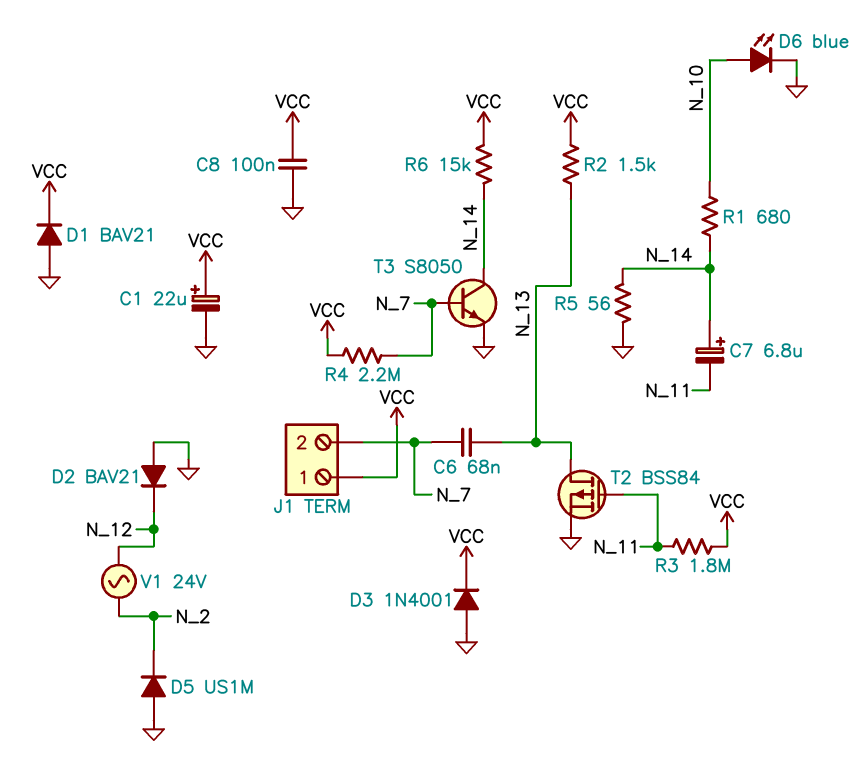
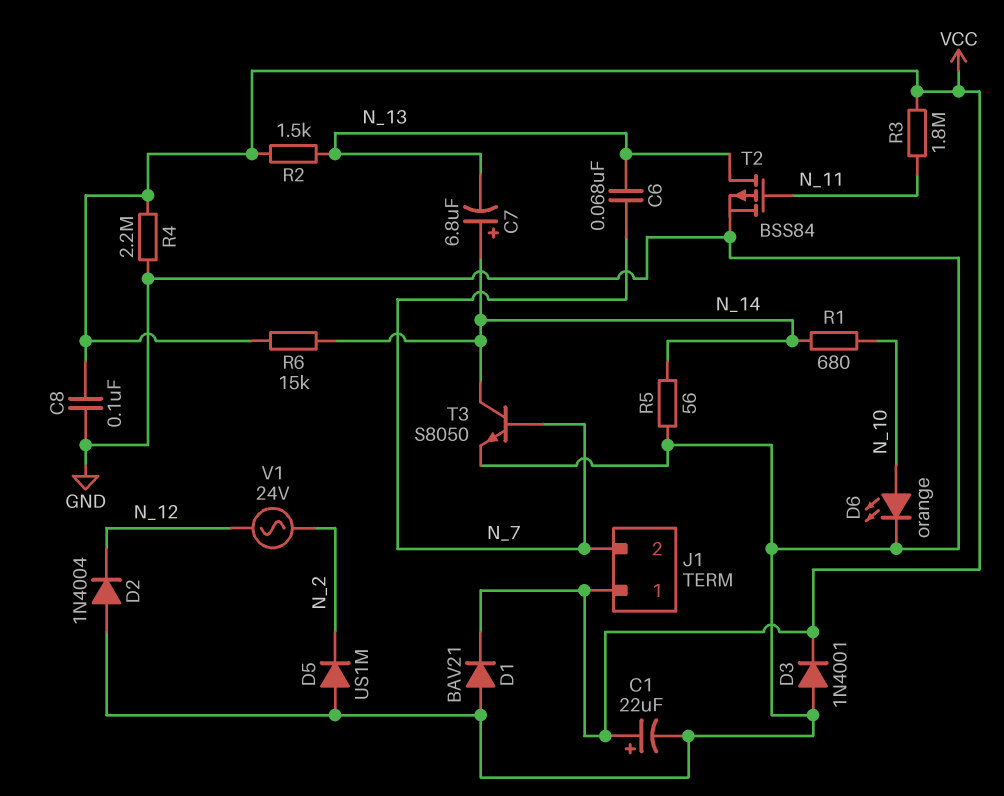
C7: 6.8uF (plus N_14, minus N_11) -> 6.8uF (plus N_14, minus N_13)
D2: diode BAV21 (A GND, K N_12) -> diode 1N4004 (A GND, K N_12)
D6: LED blue (A N_10, K GND) -> LED orange (A N_10, K GND)
R4: 2.2M (N_7, VCC) -> 2.2M (GND, VCC)

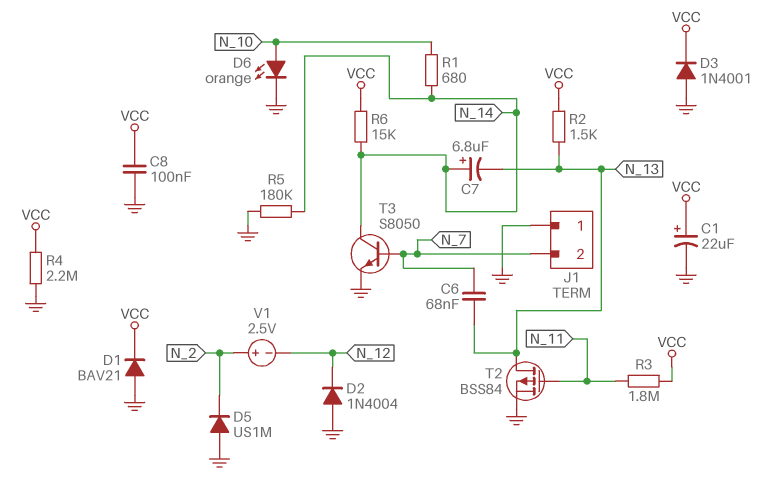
J1 pin 1: VCC -> GND
R5: 56 (GND, N_14) -> 180k (GND, N_14)
V1: AC 24V (N_2, N_12) -> 2.5V (plus N_2, minus N_12)

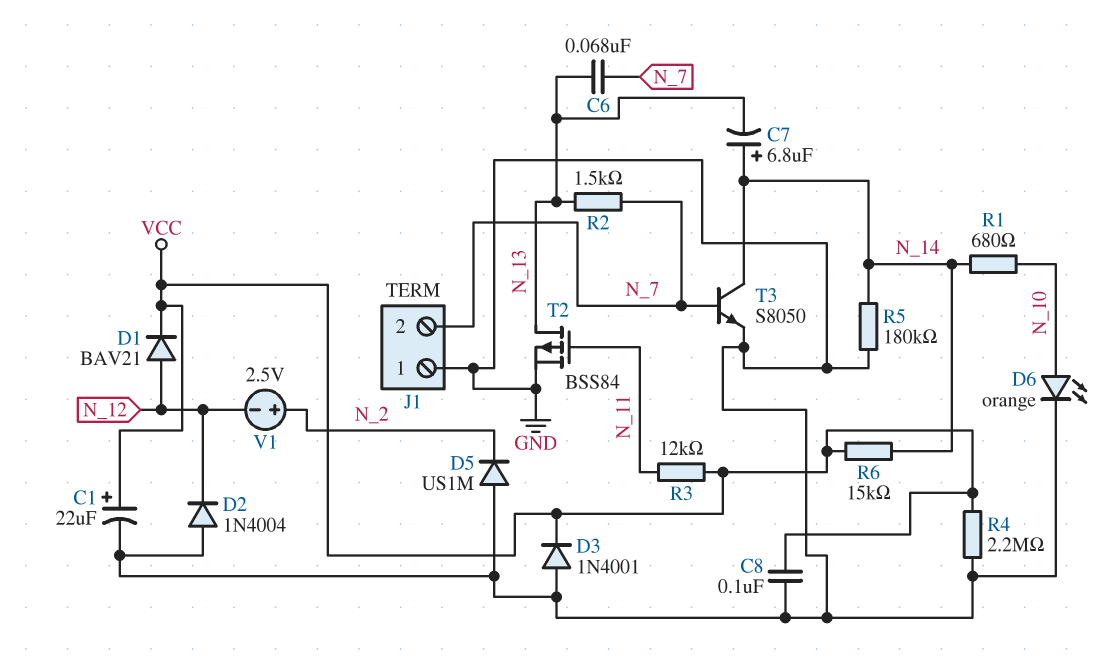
D1: diode BAV21 (A GND, K VCC) -> diode BAV21 (A N_12, K VCC)
R2: 1.5k (N_13, VCC) -> 1.5k (N_7, N_13)
R3: 1.8M (N_11, VCC) -> 12k (N_11, VCC)

